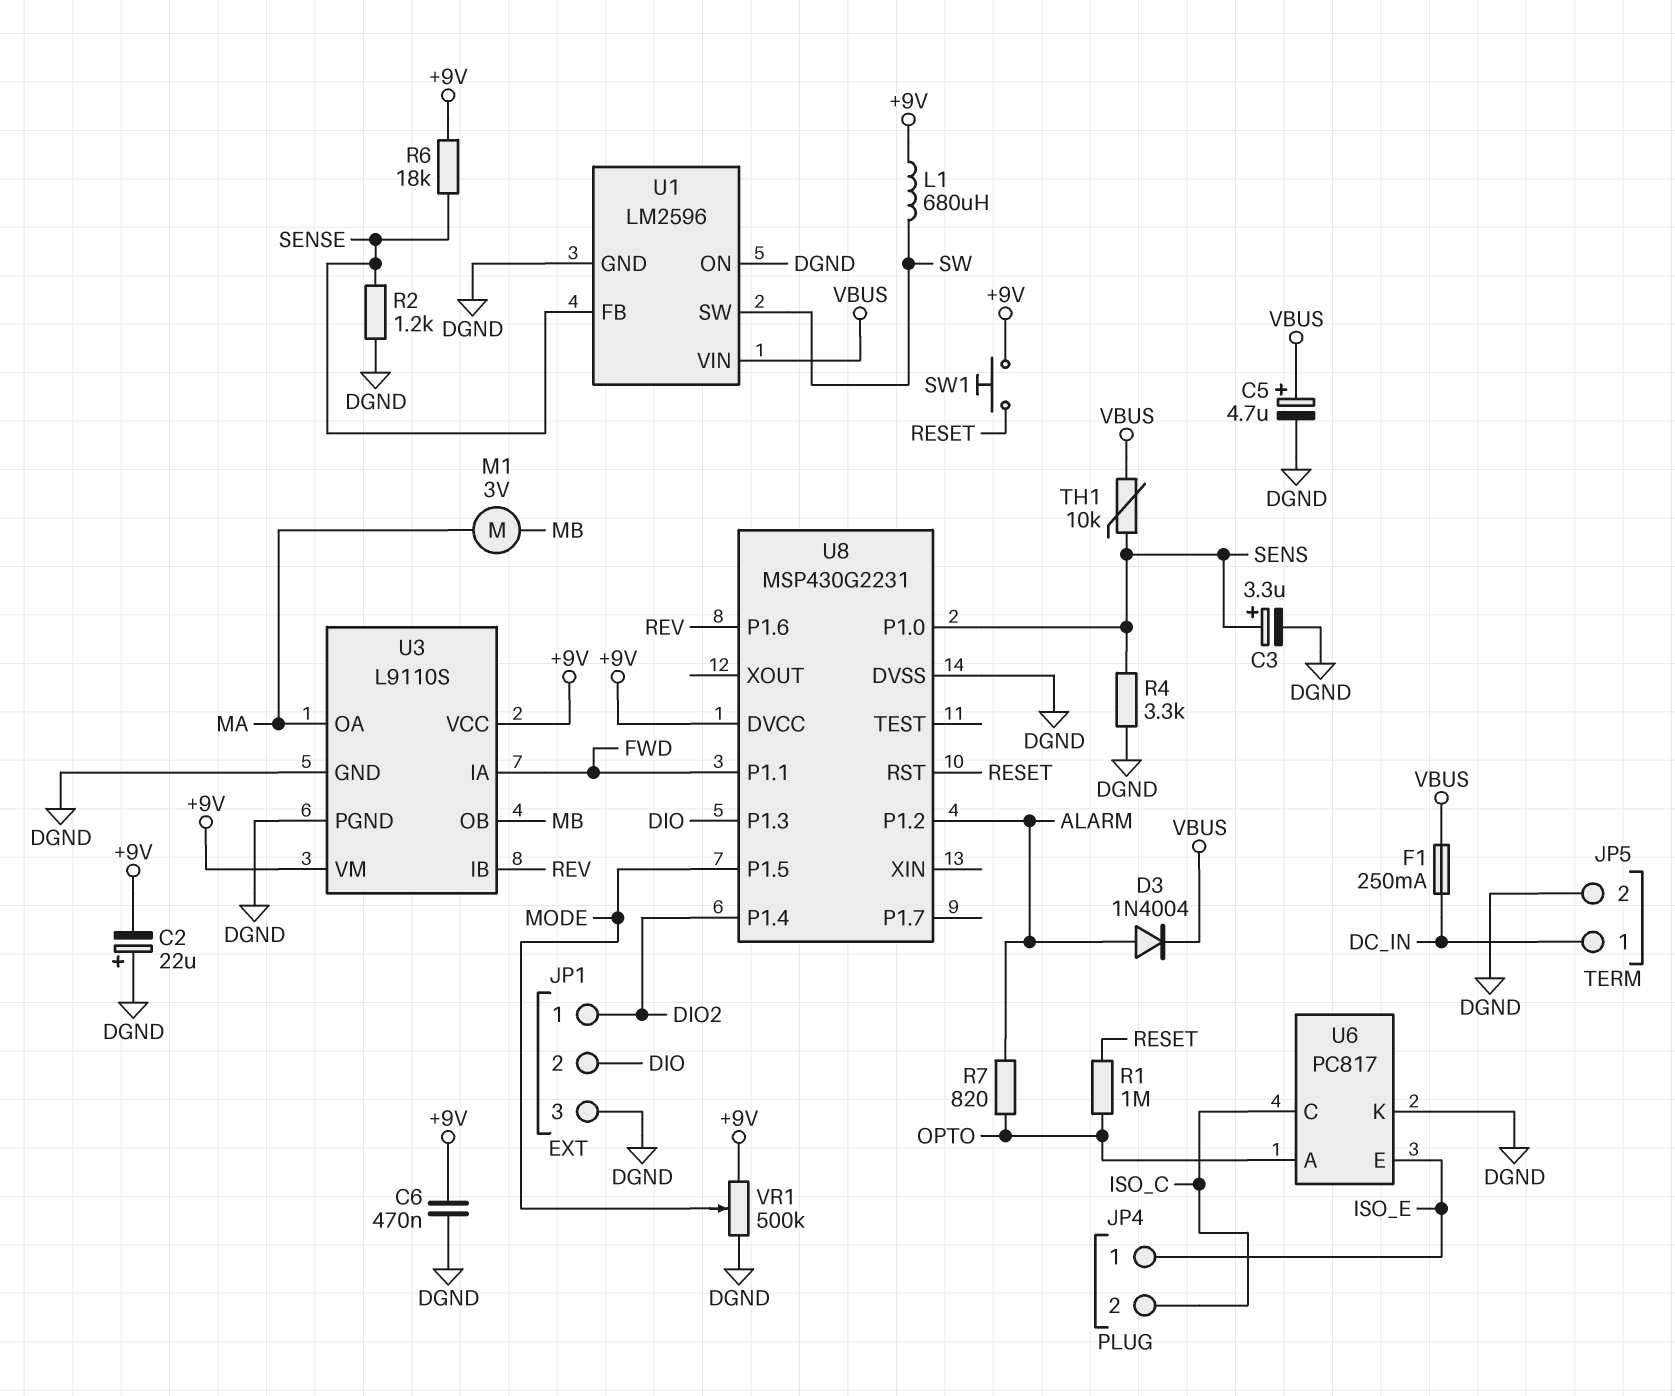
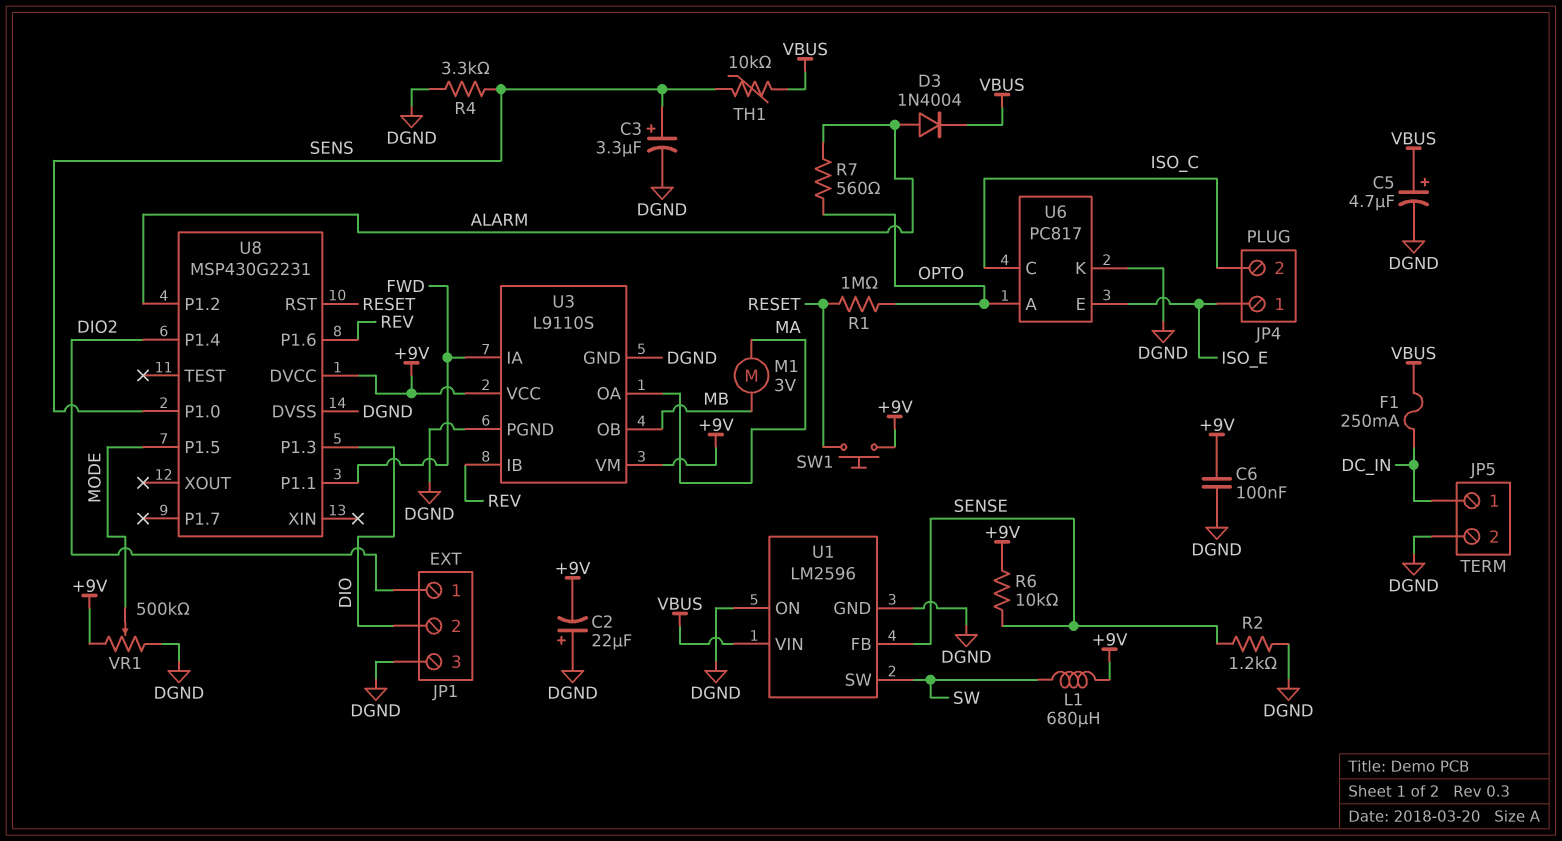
C6: 470nF (+9V, DGND) -> 100nF (+9V, DGND)
R6: 18k (+9V, SENSE) -> 10k (+9V, SENSE)
R7: 820 (ALARM, OPTO) -> 560 (ALARM, OPTO)

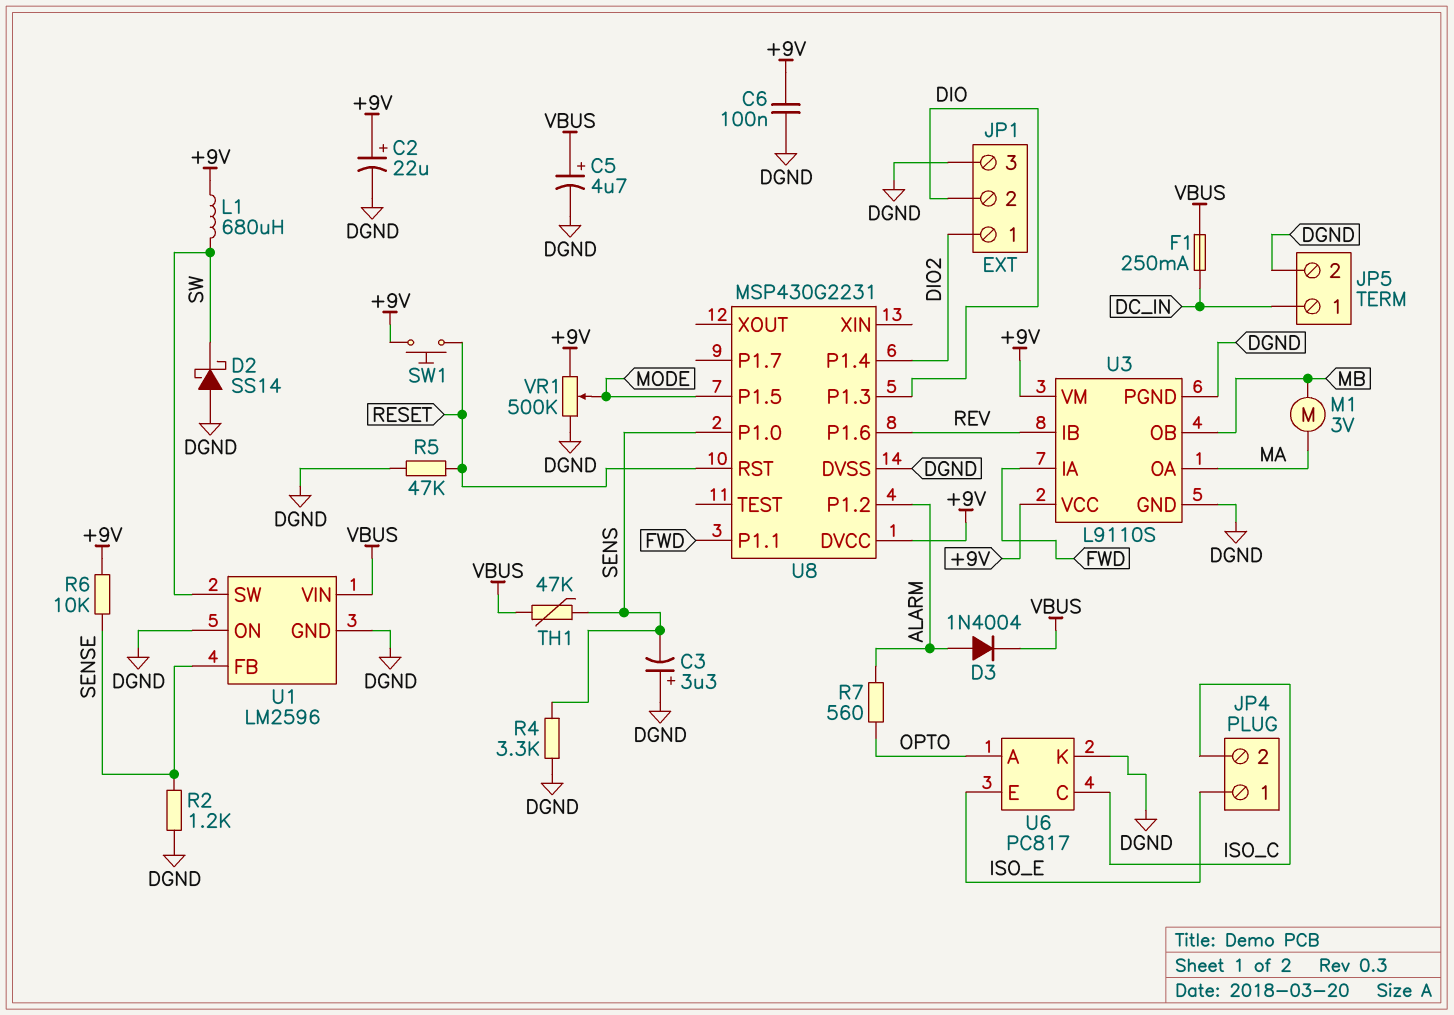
C2: 22uF (plus DGND, minus +9V) -> 22uF (plus +9V, minus DGND)
C3: 3.3uF (plus SENS, minus DGND) -> 3.3uF (plus DGND, minus SENS)
D2: none -> schottky SS14 (A DGND, K SW)
R1: 1M (OPTO, RESET) -> none
R5: none -> 47k (DGND, RESET)
TH1: 10k (SENS, VBUS) -> 47k (SENS, VBUS)

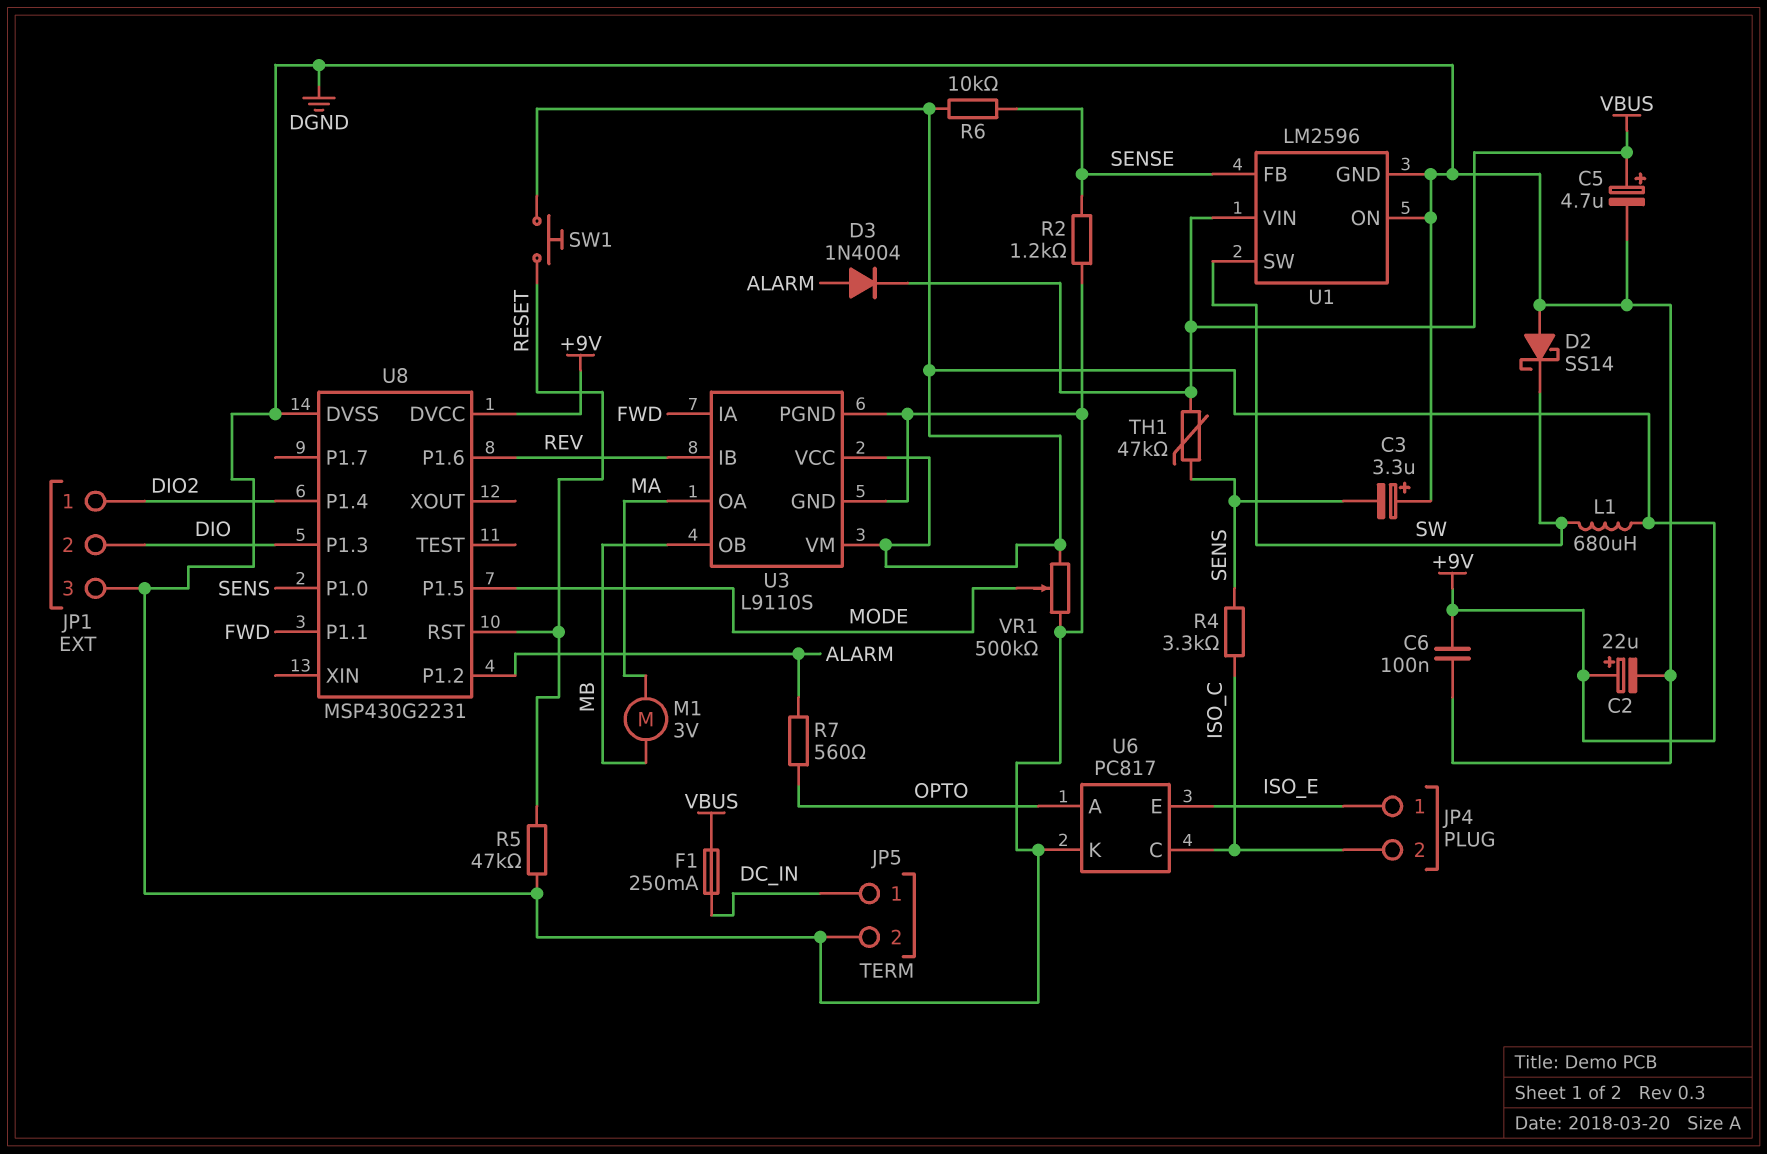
R4: 3.3k (DGND, SENS) -> 3.3k (ISO_C, SENS)

